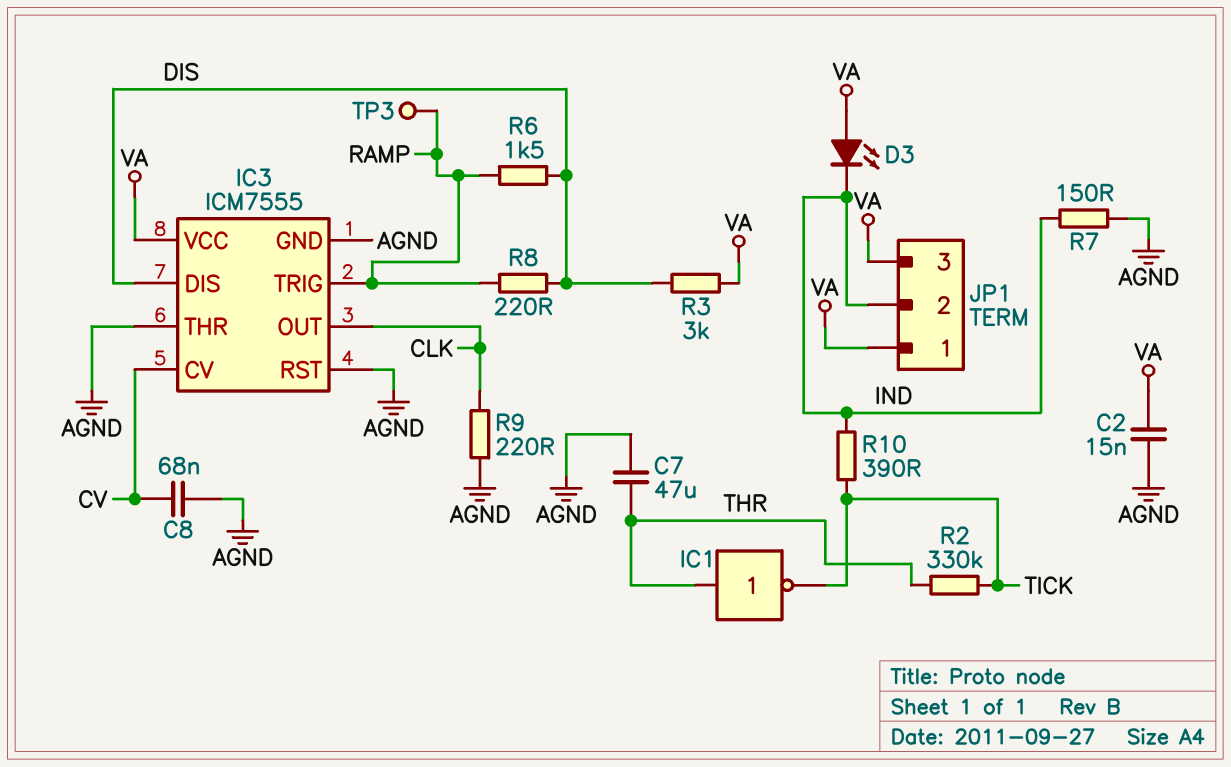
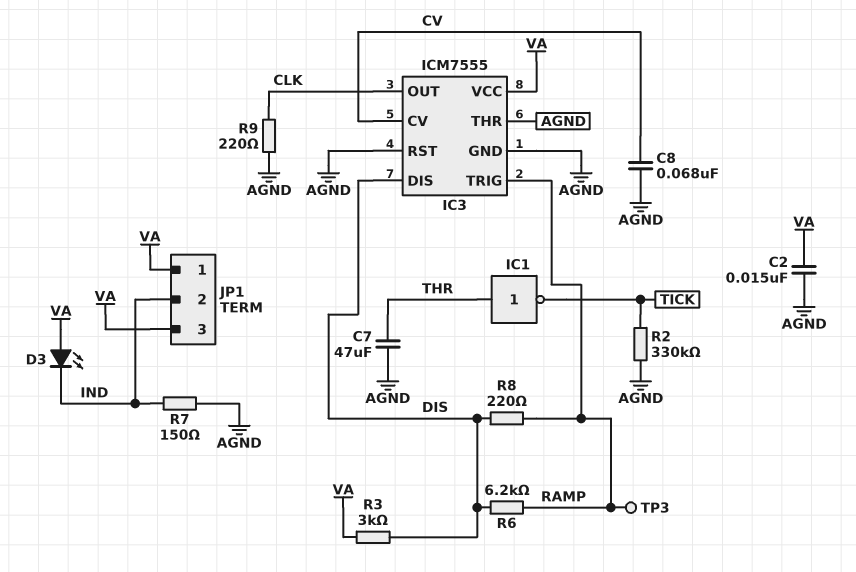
R2: 330k (THR, TICK) -> 330k (AGND, TICK)
R6: 1.5k (DIS, RAMP) -> 6.2k (DIS, RAMP)
R10: 390 (IND, TICK) -> none

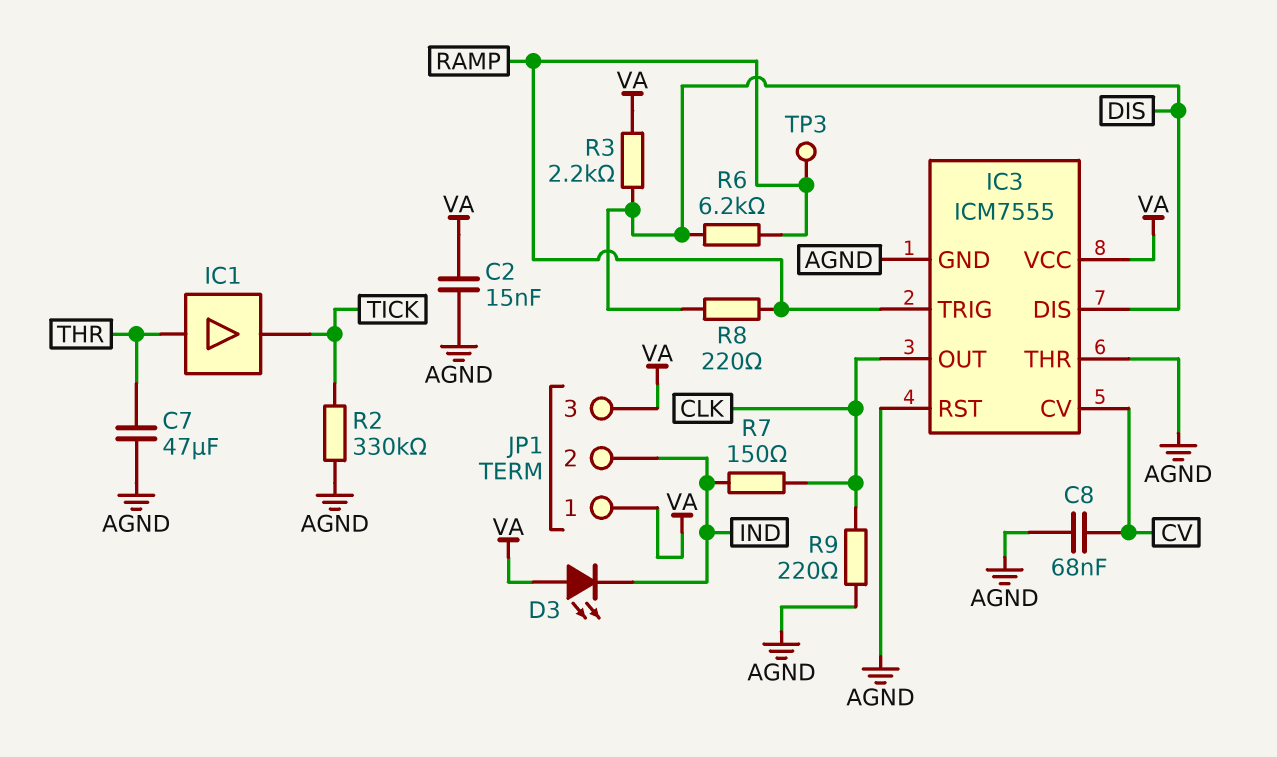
IC1: NOT (in THR, out TICK) -> buffer (in THR, out TICK)
R3: 3k (DIS, VA) -> 2.2k (DIS, VA)
R7: 150 (AGND, IND) -> 150 (CLK, IND)

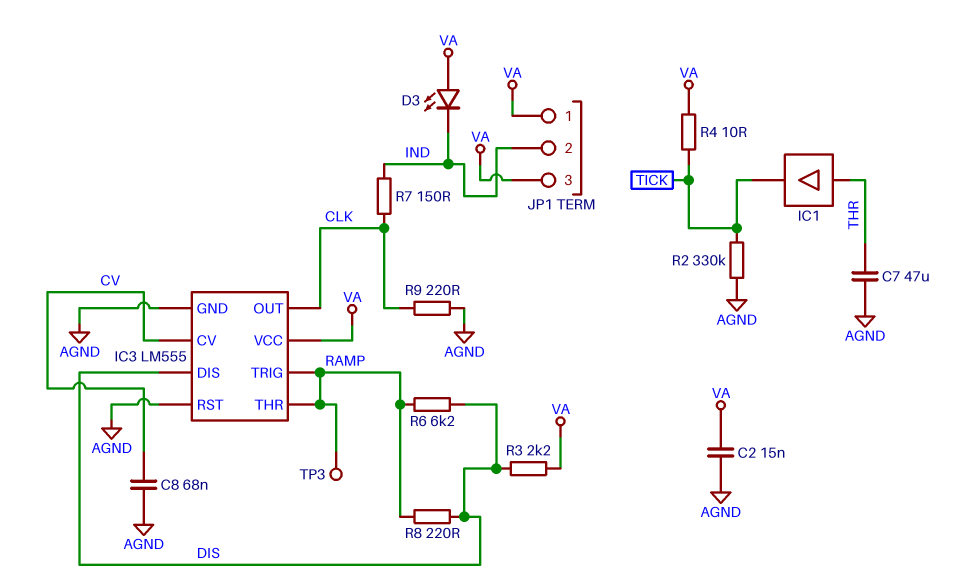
IC3: ICM7555 -> LM555
IC3 pin THR: AGND -> RAMP
R4: none -> 10 (TICK, VA)

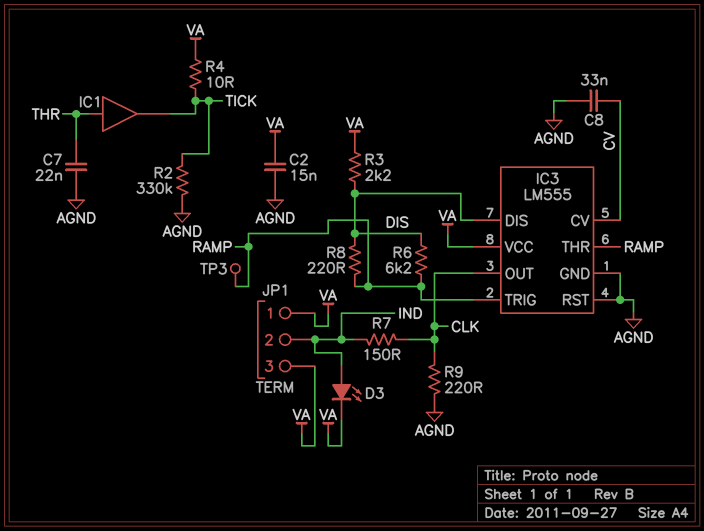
C7: 47uF (AGND, THR) -> 22nF (AGND, THR)
C8: 68nF (AGND, CV) -> 33nF (AGND, CV)
D3: LED (A VA, K IND) -> LED (A IND, K VA)

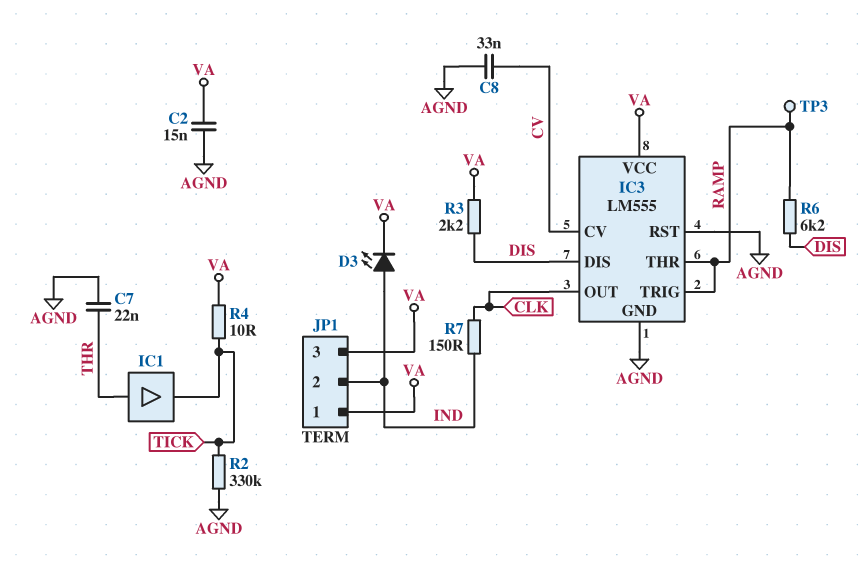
R8: 220 (DIS, RAMP) -> none
R9: 220 (AGND, CLK) -> none

